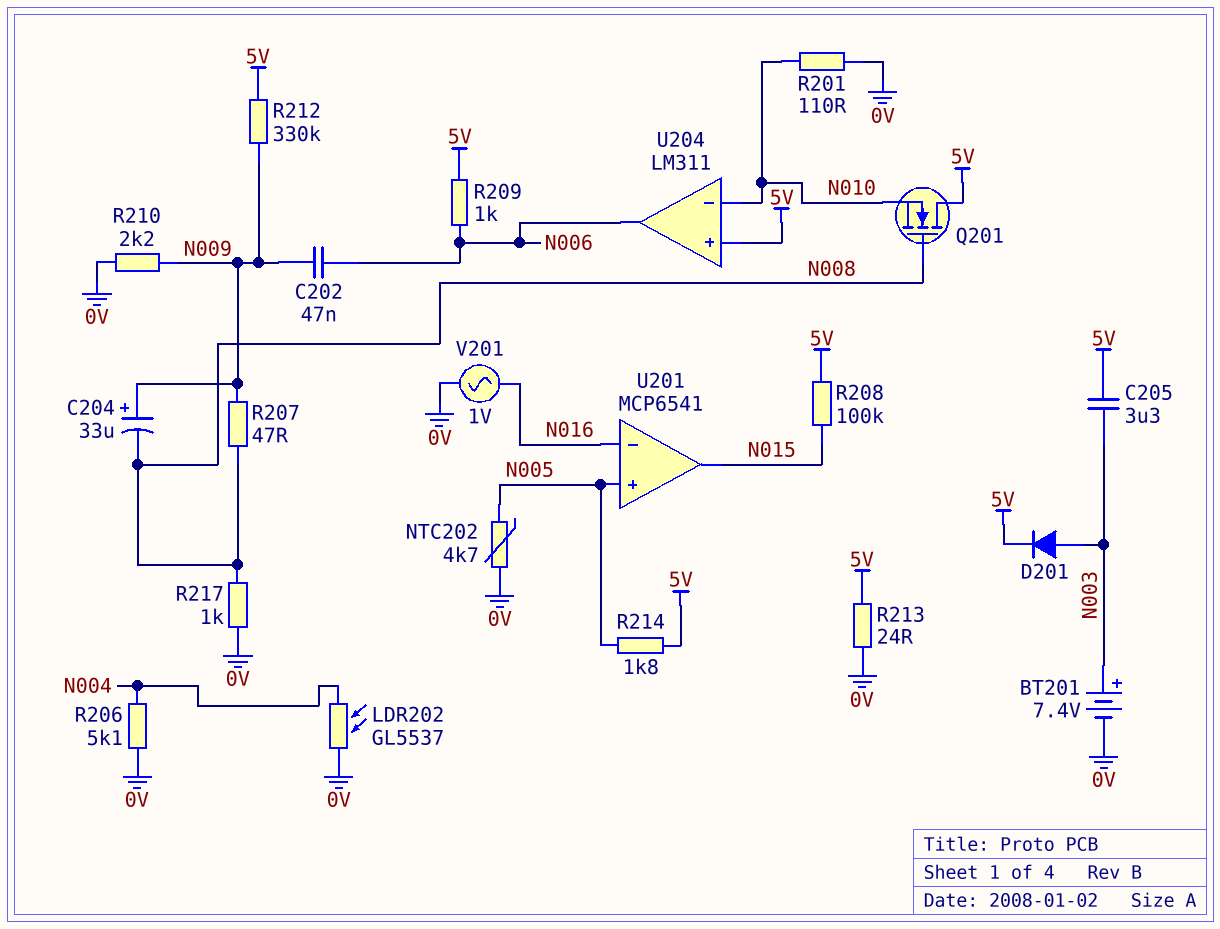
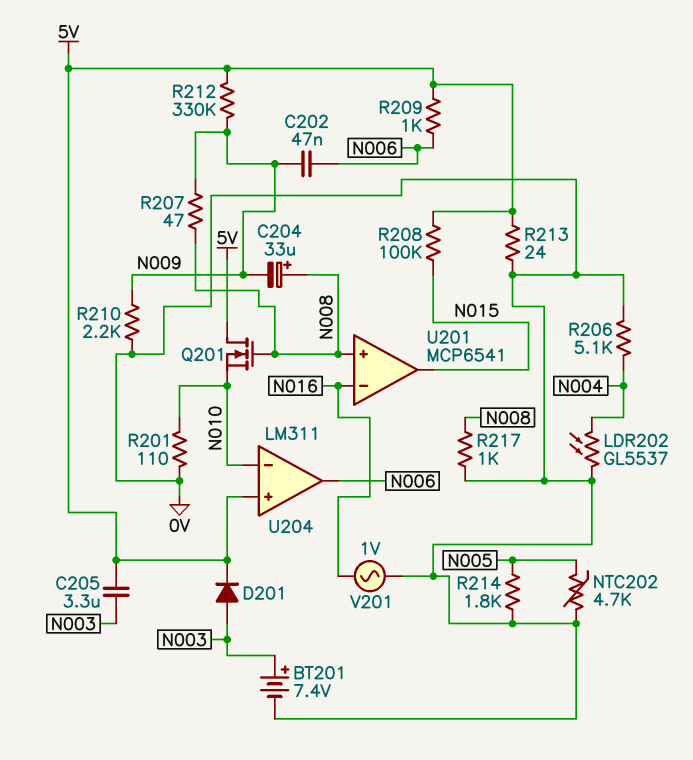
C204: 33uF (plus N009, minus N008) -> 33uF (plus N008, minus N009)
R214: 1.8k (5V, N005) -> 1.8k (0V, N005)
U201 pin in+: N005 -> N008

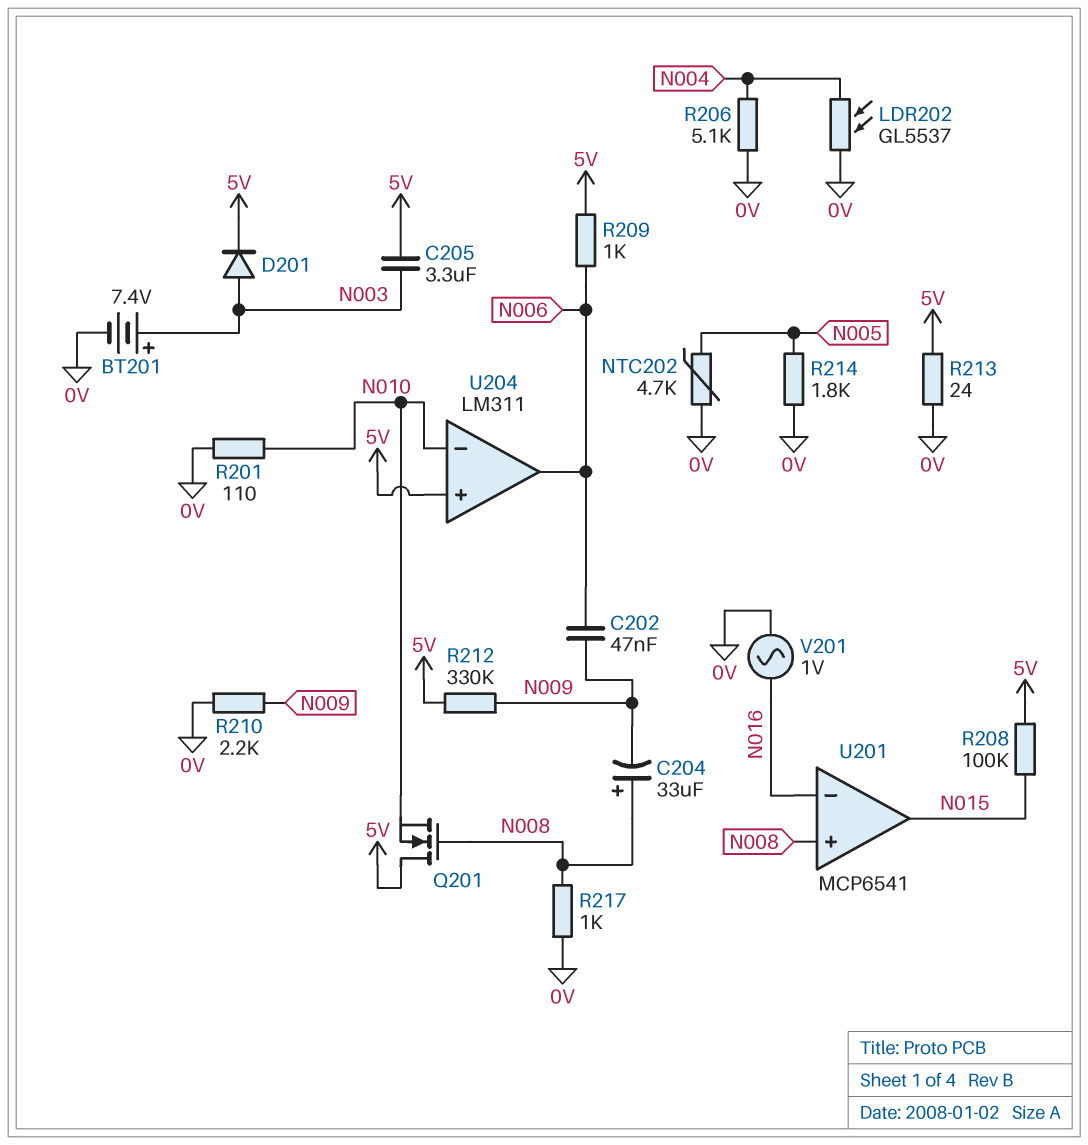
R207: 47 (N008, N009) -> none

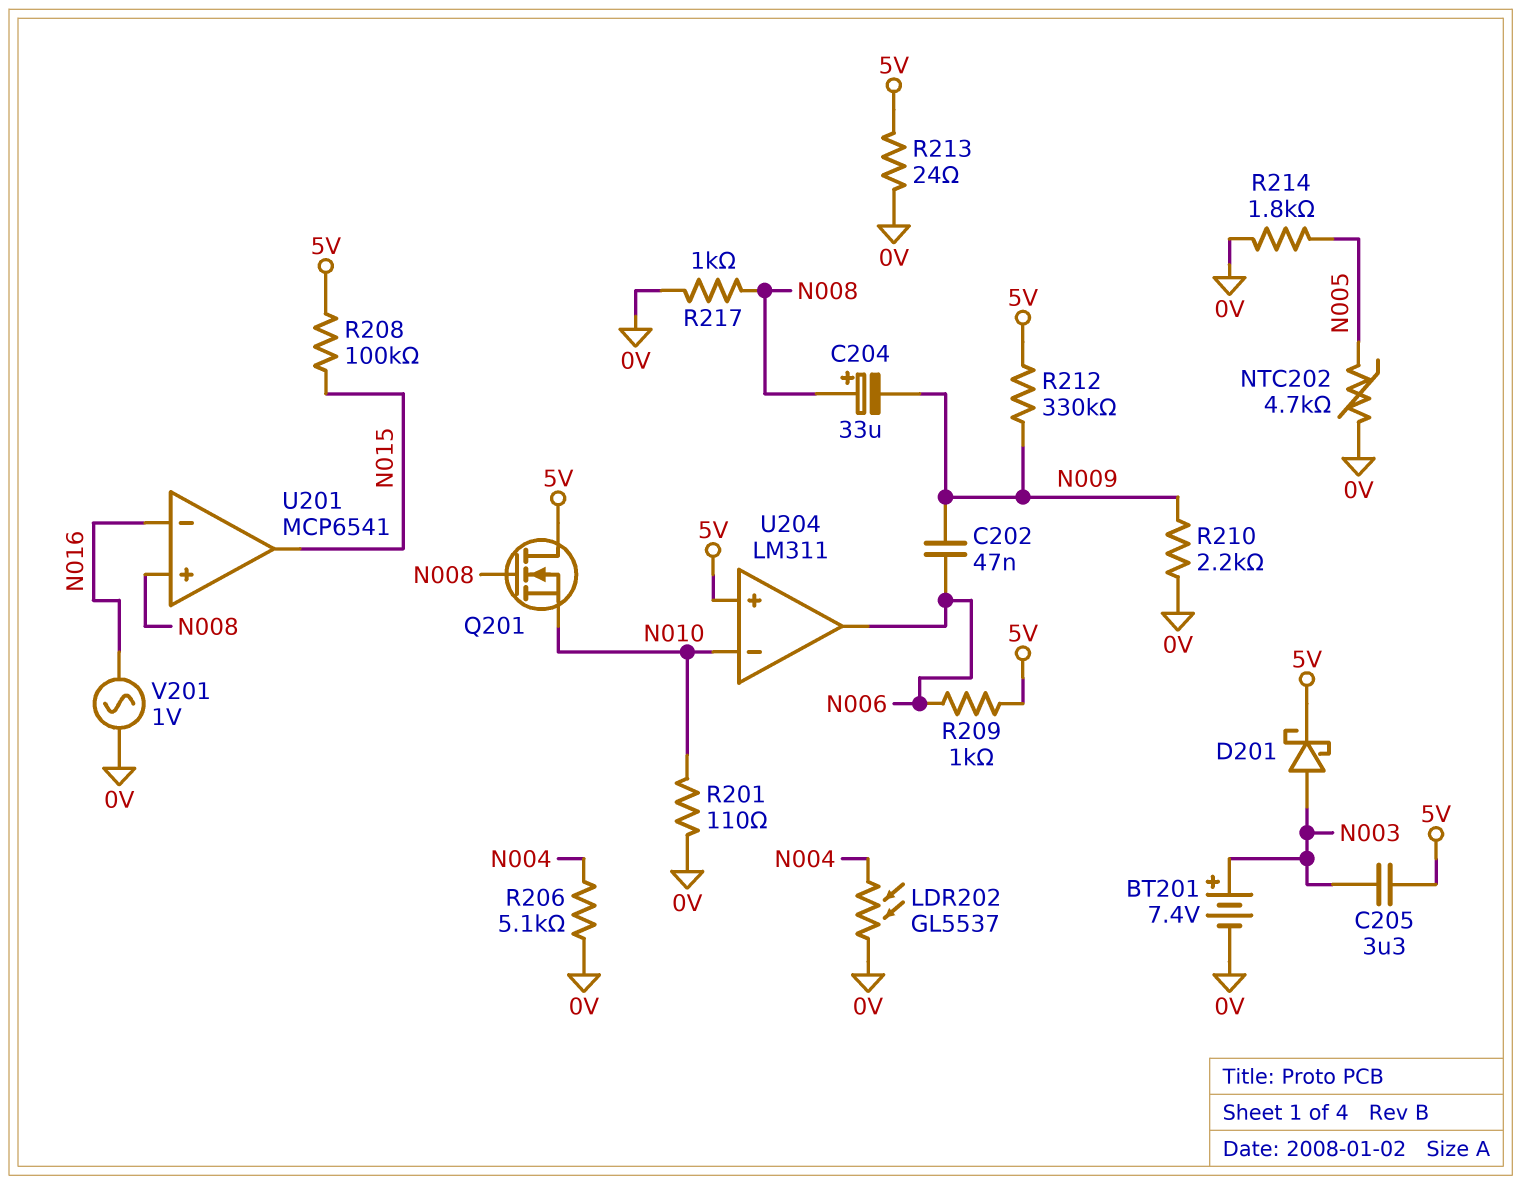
D201: diode (A N003, K 5V) -> schottky (A N003, K 5V)

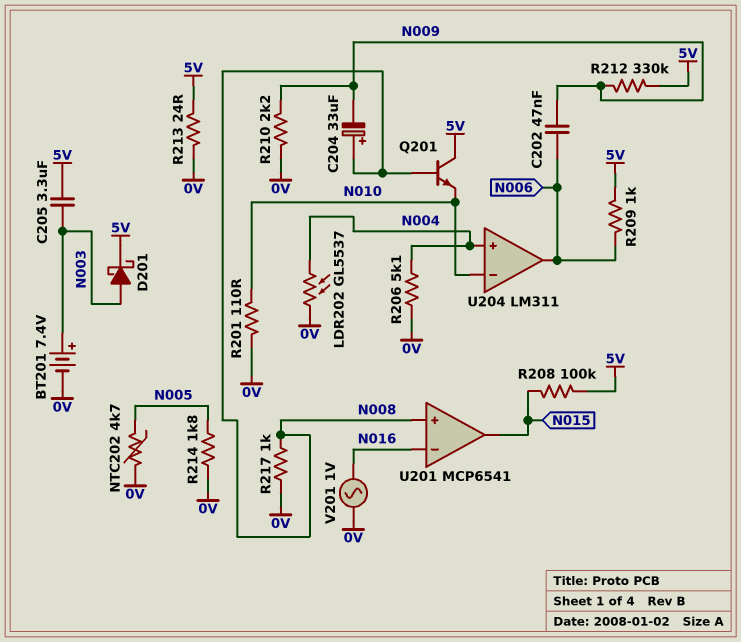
Q201: NMOS (G N008, D 5V, S N010) -> NPN (B N008, C 5V, E N010)
U204 pin in+: 5V -> N004

